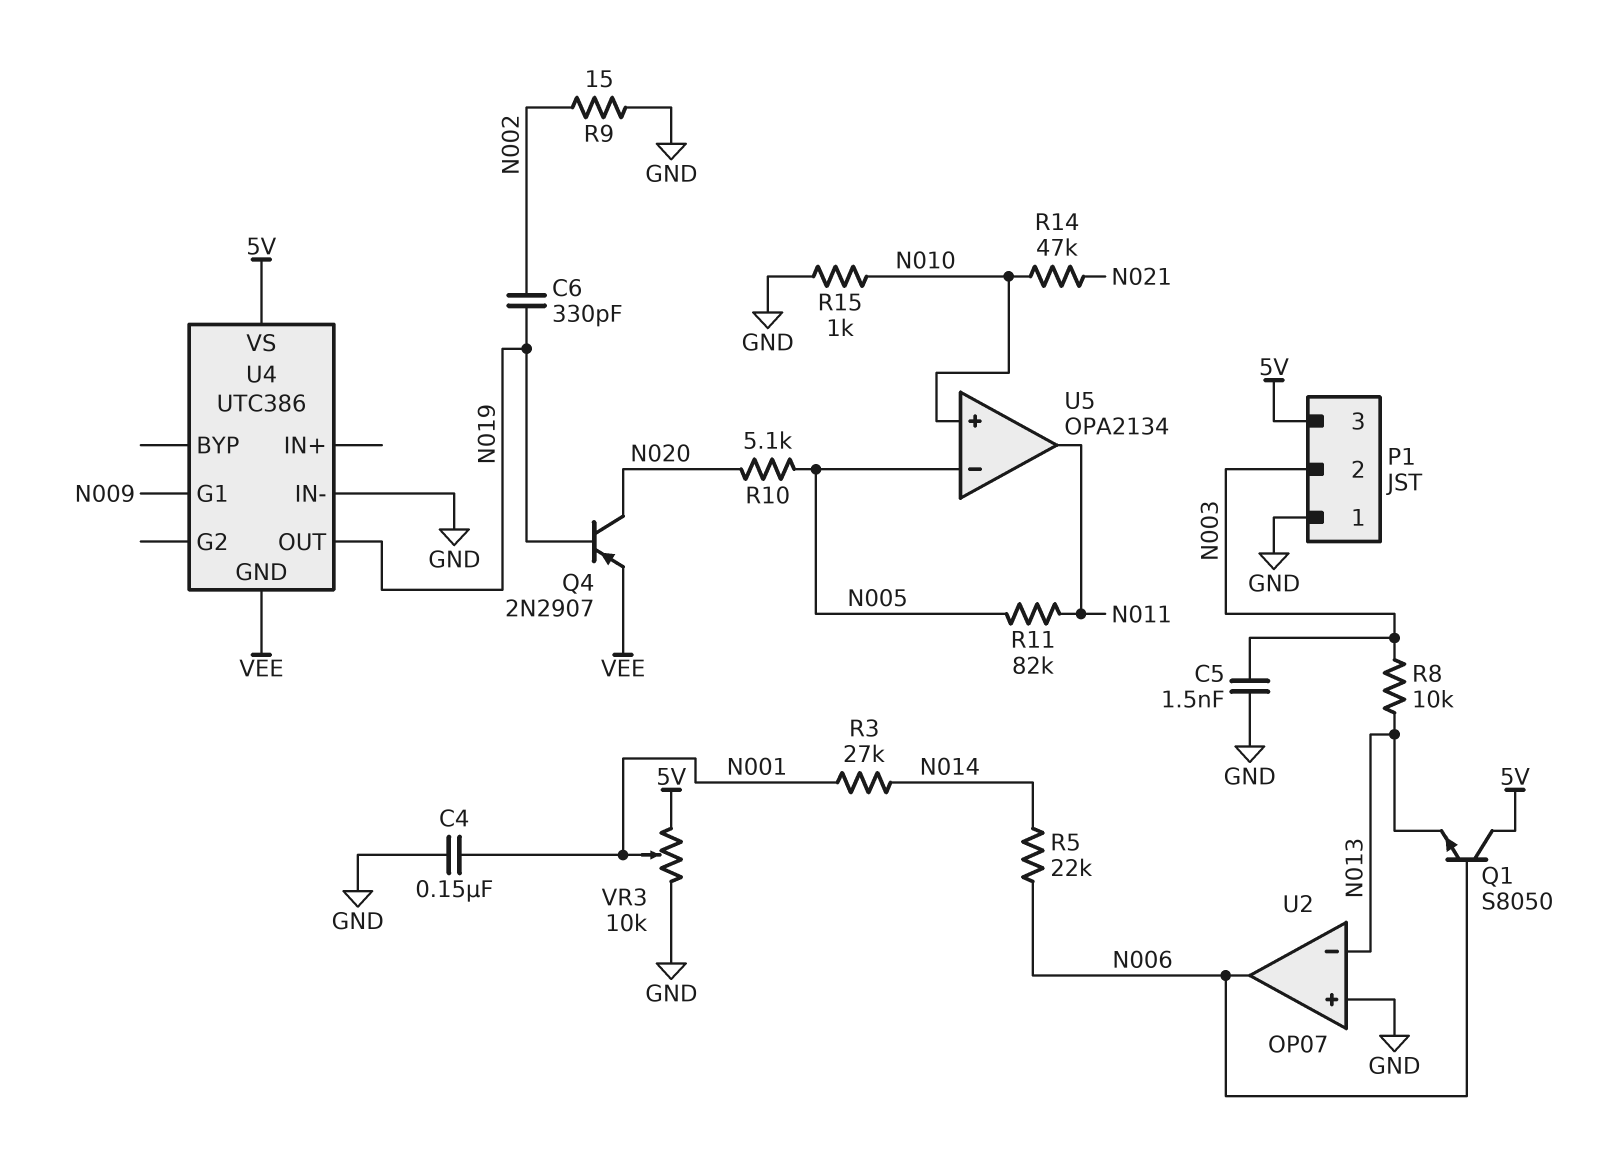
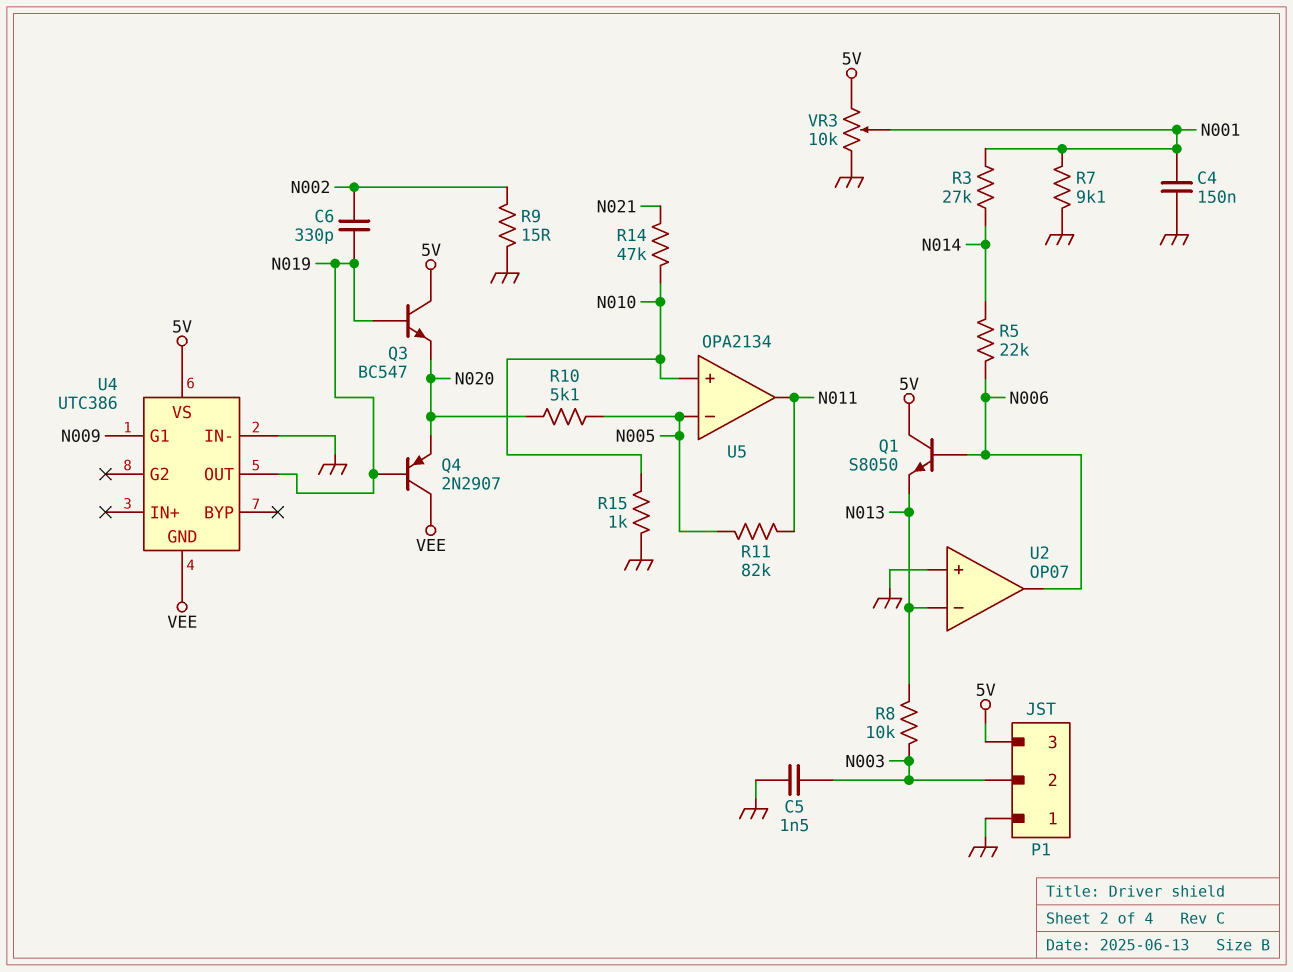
Q3: none -> NPN BC547 (B N019, C 5V, E N020)
Q4: PNP 2N2907 (B N019, C N020, E VEE) -> PNP 2N2907 (B N019, C VEE, E N020)
R7: none -> 9.1k (GND, N001)

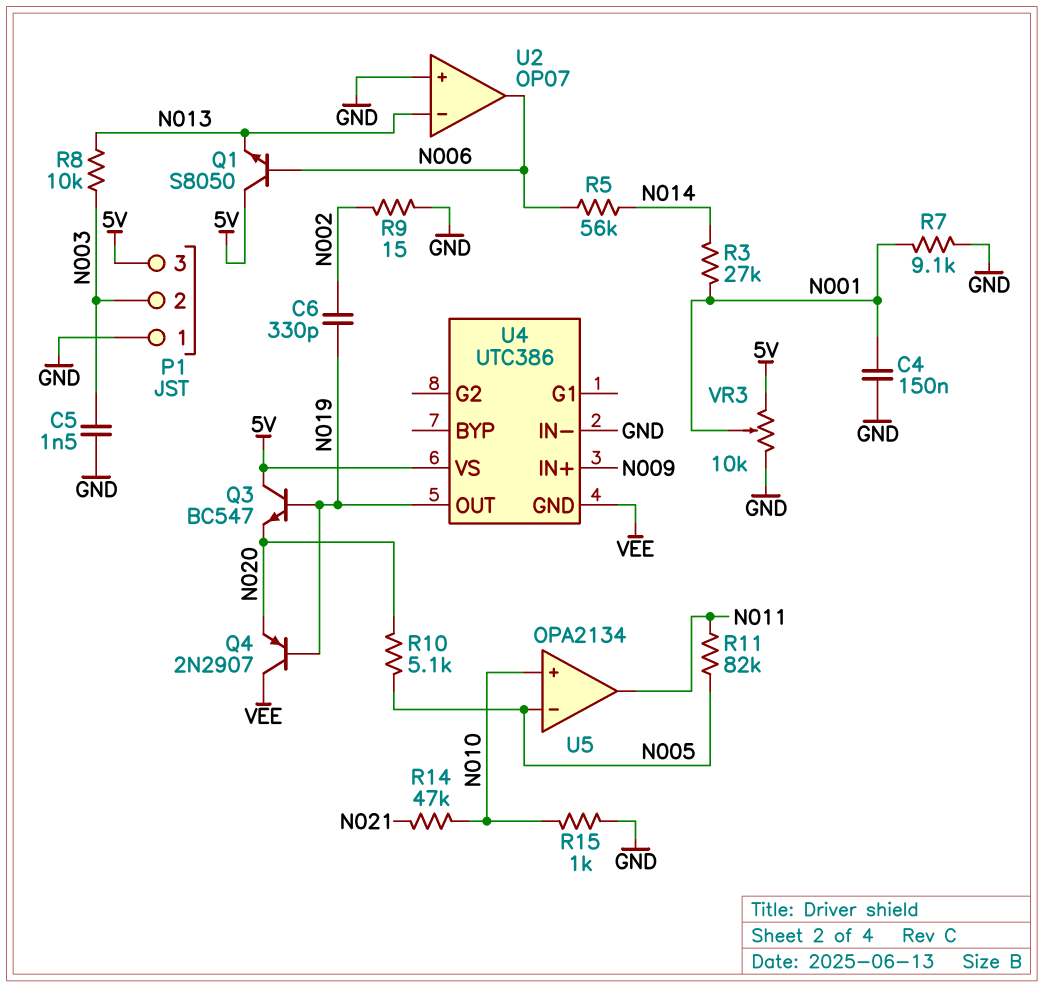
R5: 22k (N006, N014) -> 56k (N006, N014)
U4 pin G1: N009 -> none
U4 pin IN+: none -> N009

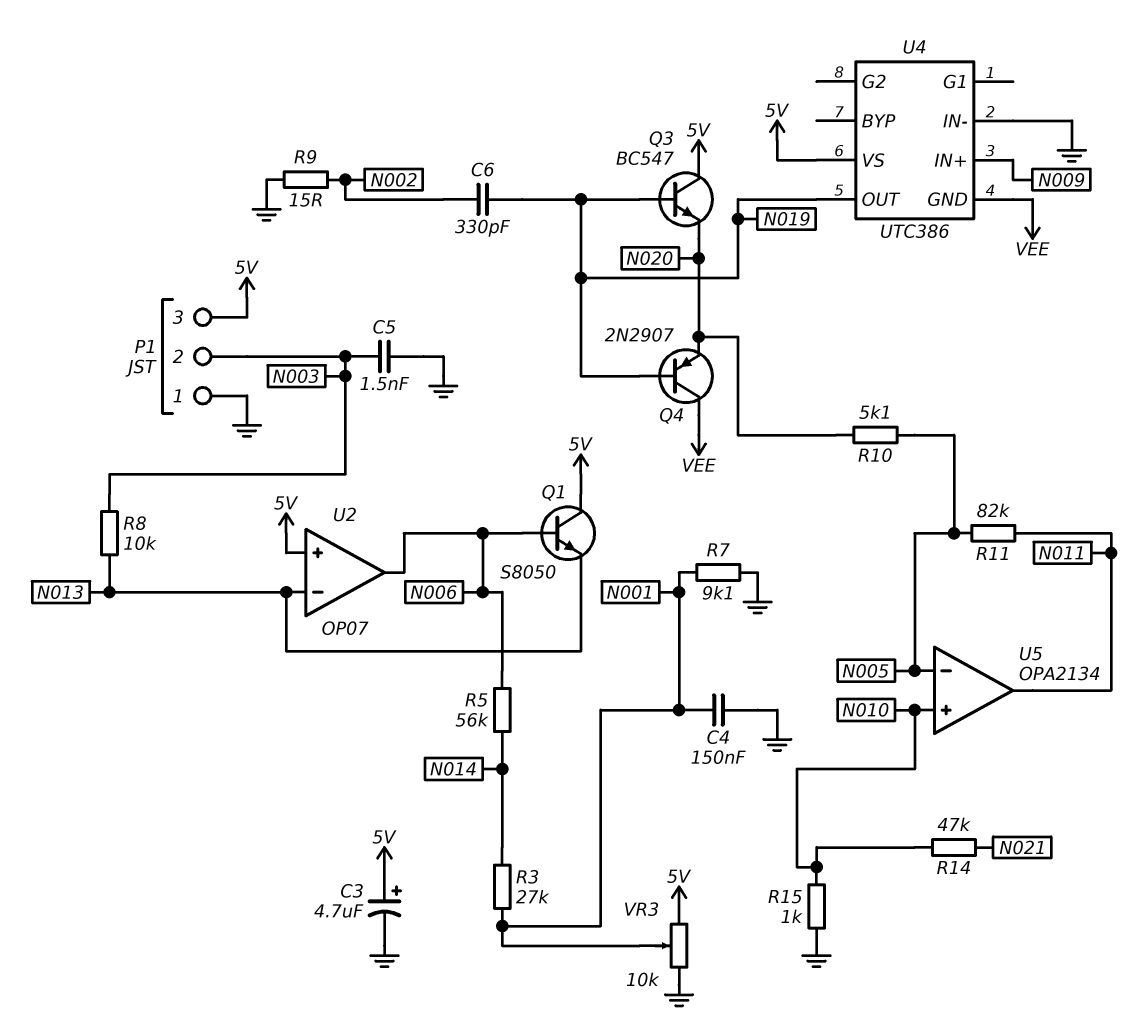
C3: none -> 4.7uF (plus 5V, minus GND)
U2 pin in+: GND -> 5V

